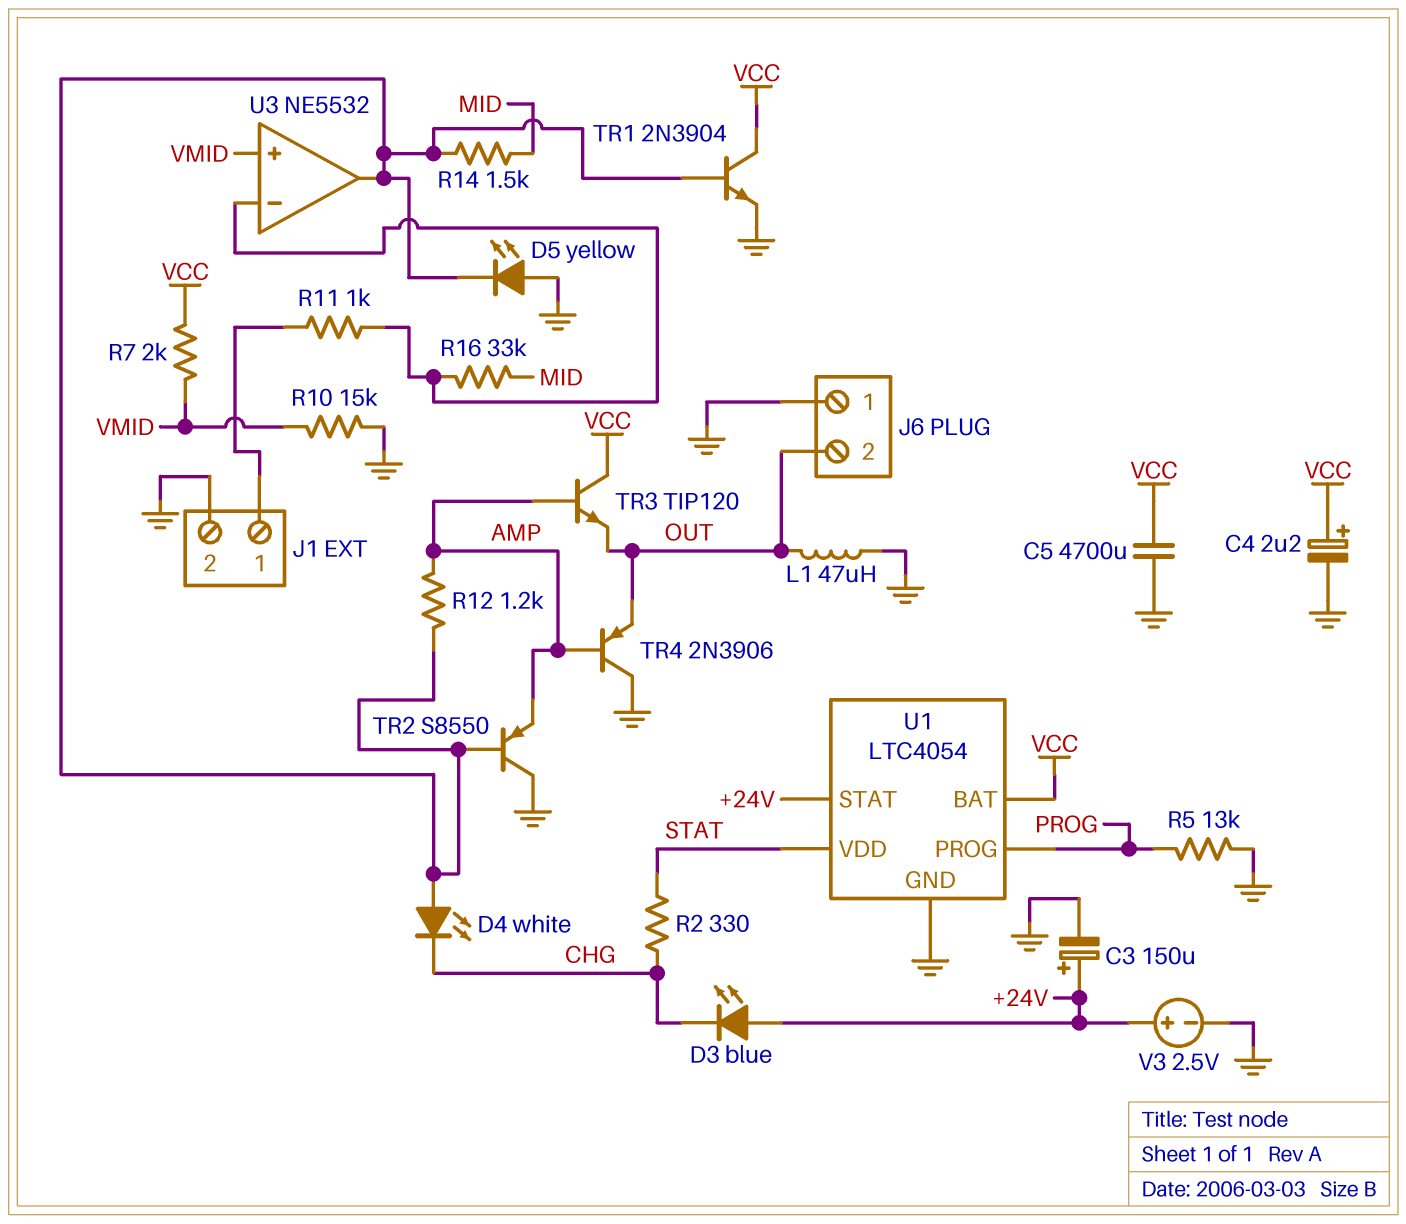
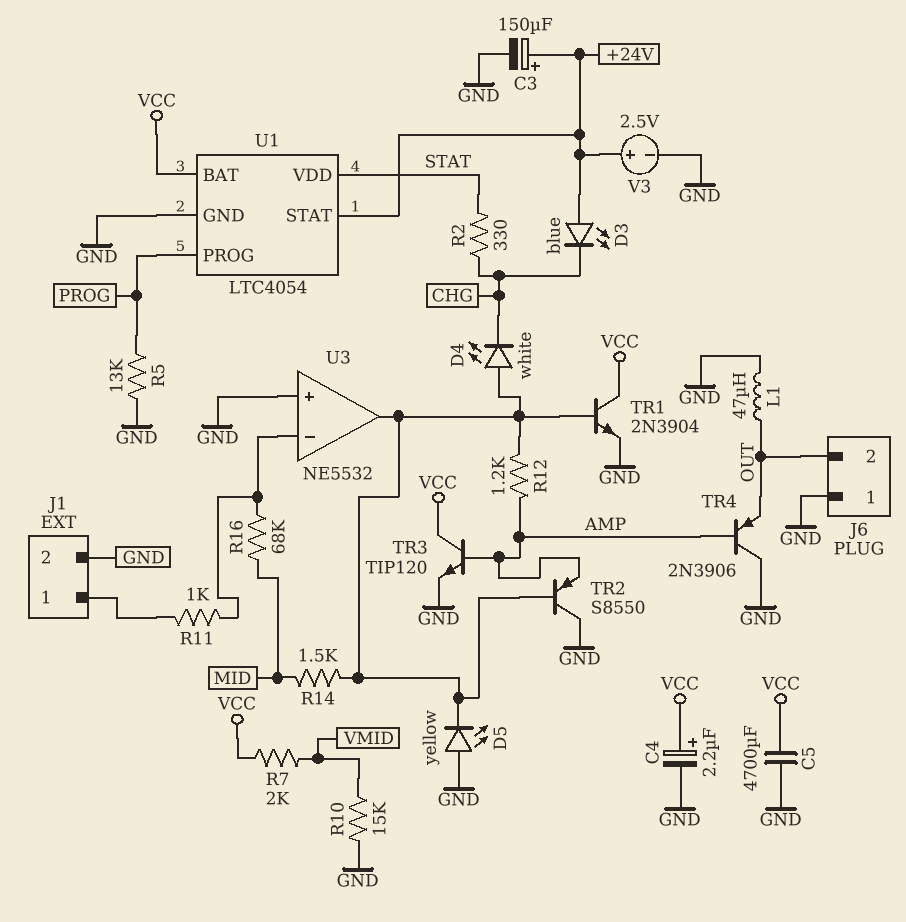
R16: 33k (MID, U3/in-) -> 68k (MID, U3/in-)
TR3: NPN TIP120 (B AMP, C VCC, E OUT) -> NPN TIP120 (B AMP, C VCC, E GND)
U3 pin in+: VMID -> GND

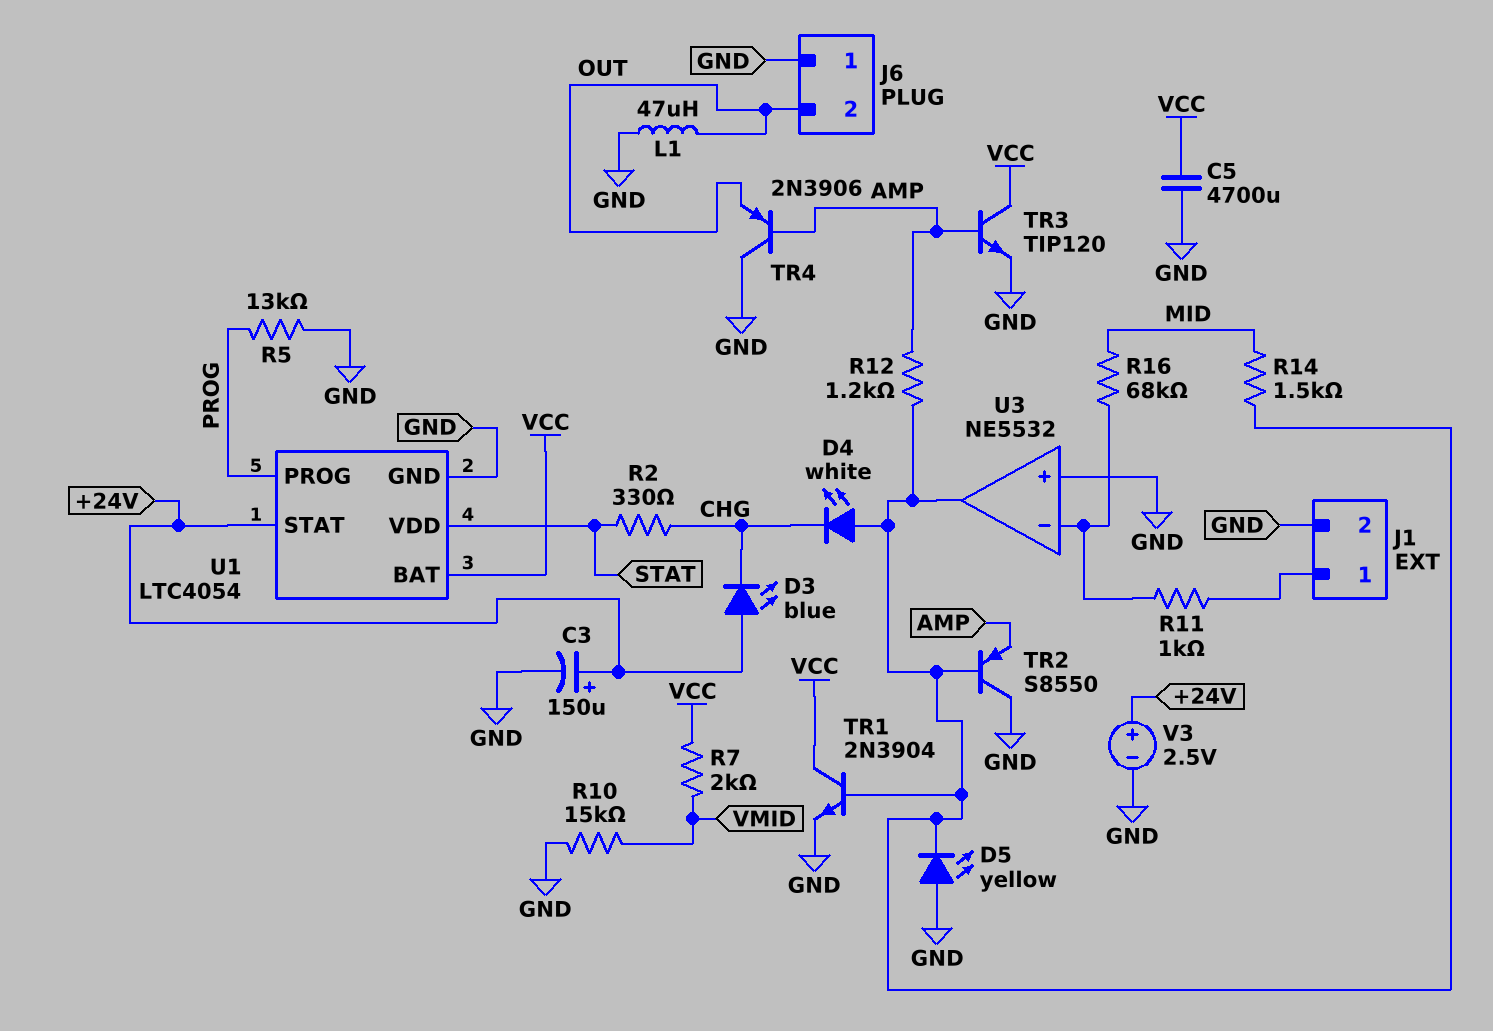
C4: 2.2uF (plus VCC, minus GND) -> none

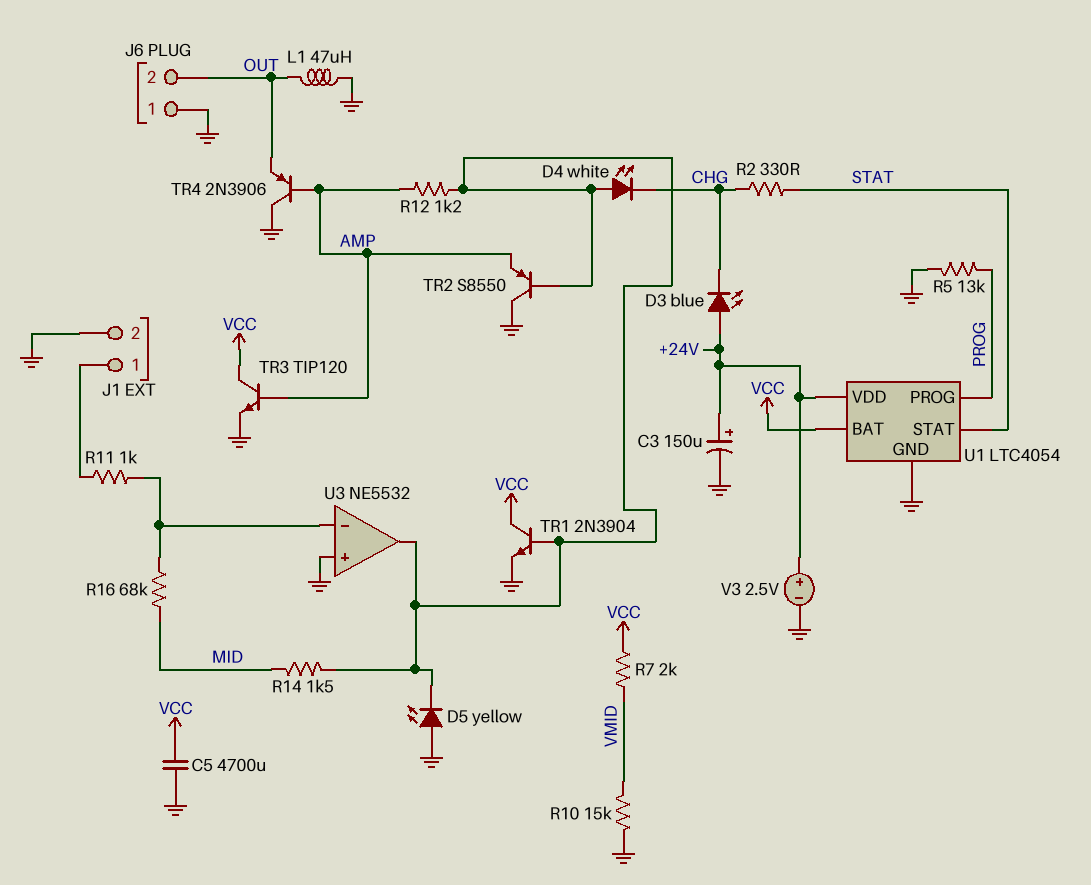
U1 pin STAT: +24V -> STAT
U1 pin VDD: STAT -> +24V

